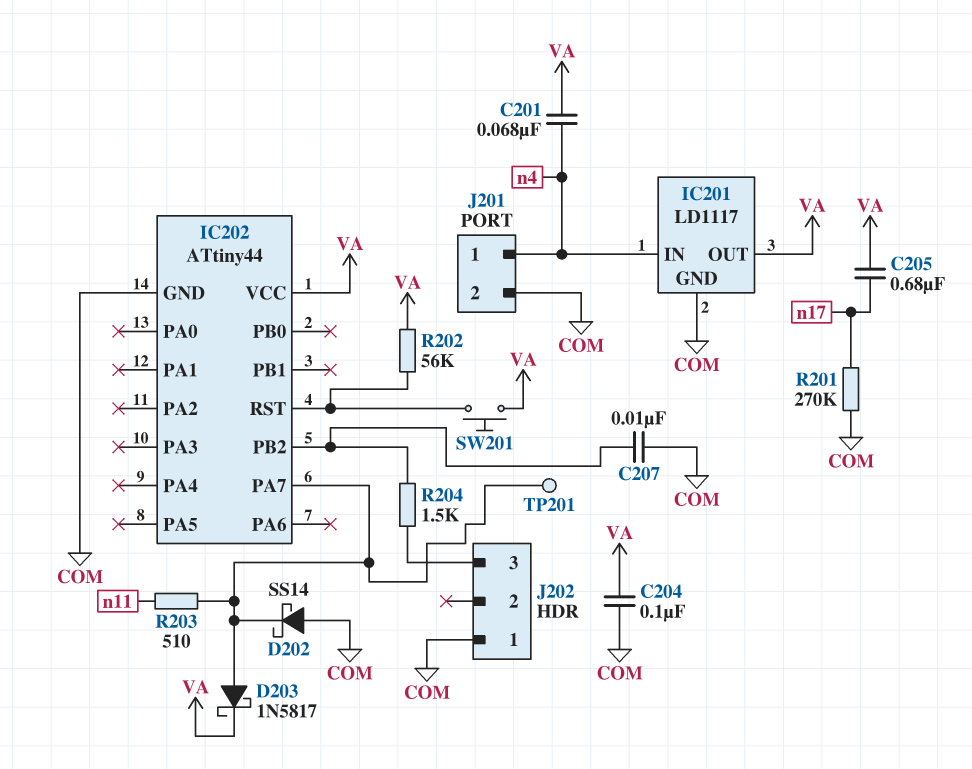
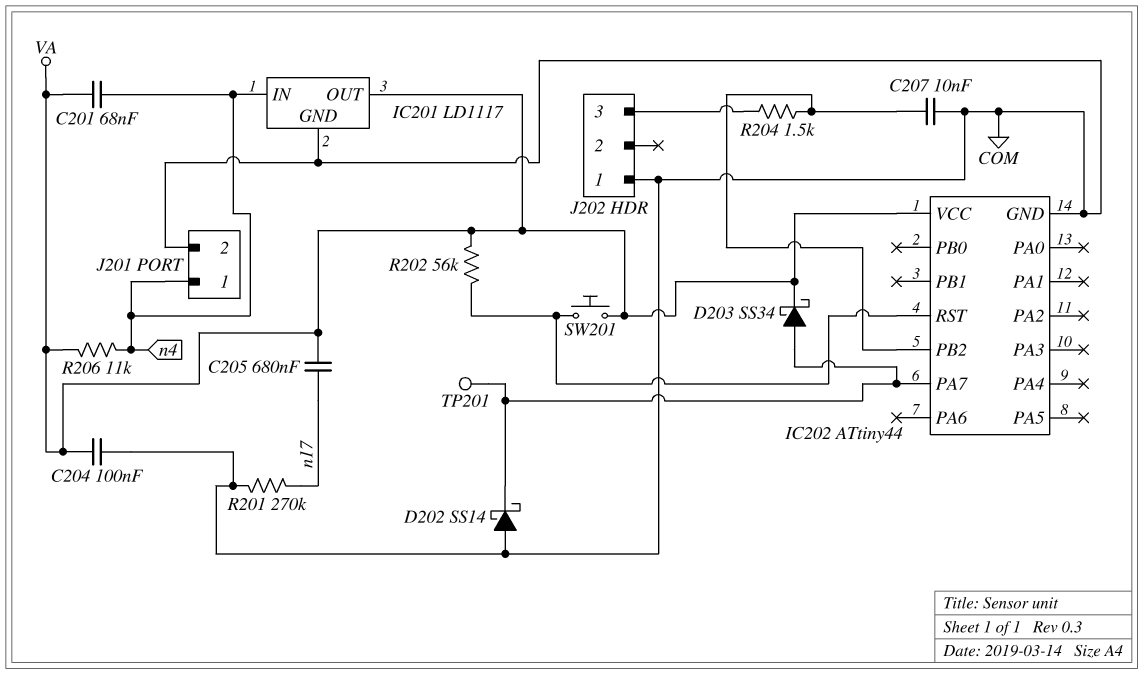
D203: schottky 1N5817 (A IC202/PA7, K VA) -> schottky SS34 (A IC202/PA7, K VA)
R203: 510 (IC202/PA7, n11) -> none
R206: none -> 11k (VA, n4)

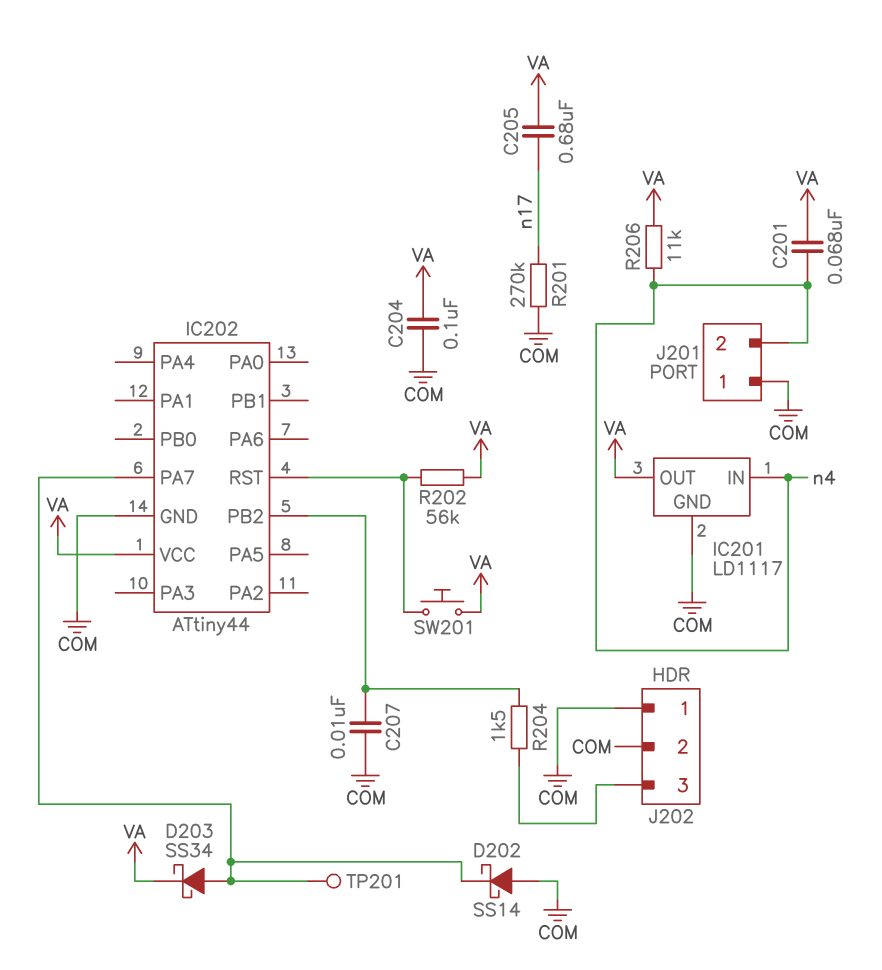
J201 pin 1: n4 -> COM
J201 pin 2: COM -> n4
J202 pin 2: none -> COM

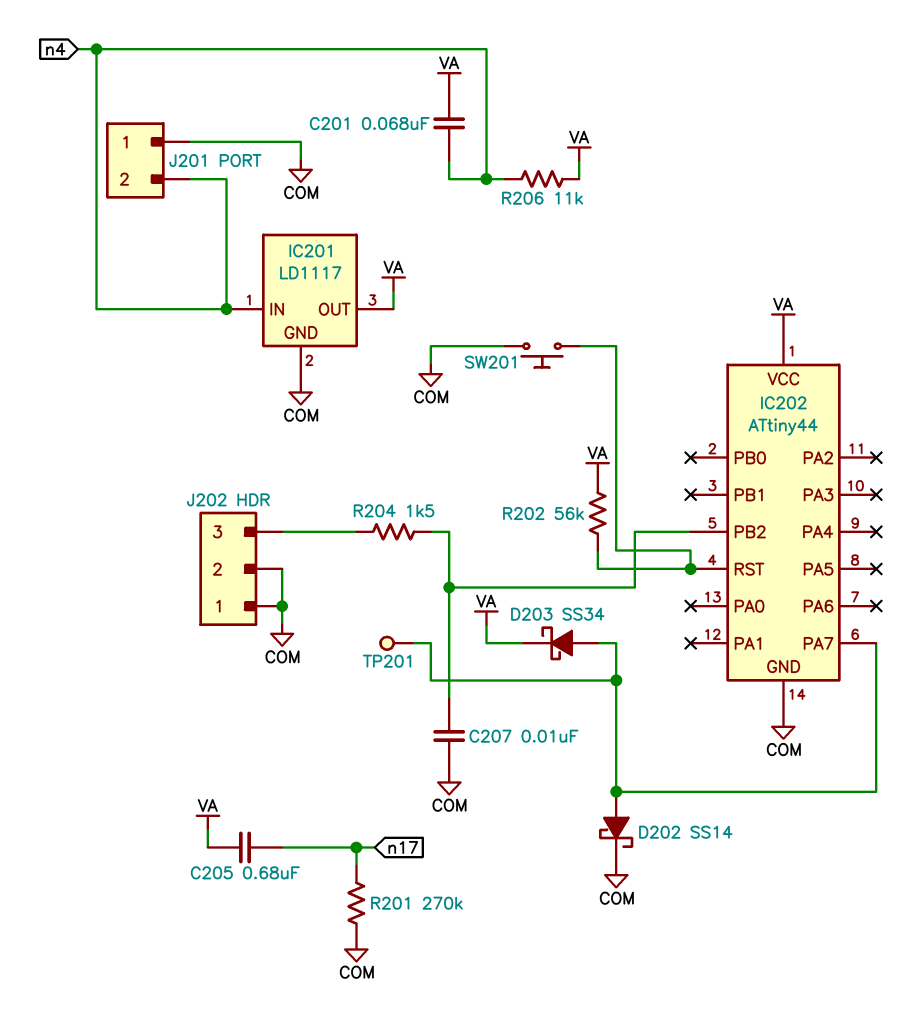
C204: 100nF (COM, VA) -> none
D202: schottky SS14 (A COM, K IC202/PA7) -> schottky SS14 (A IC202/PA7, K COM)
SW201: button (IC202/RST, VA) -> button (COM, IC202/RST)

